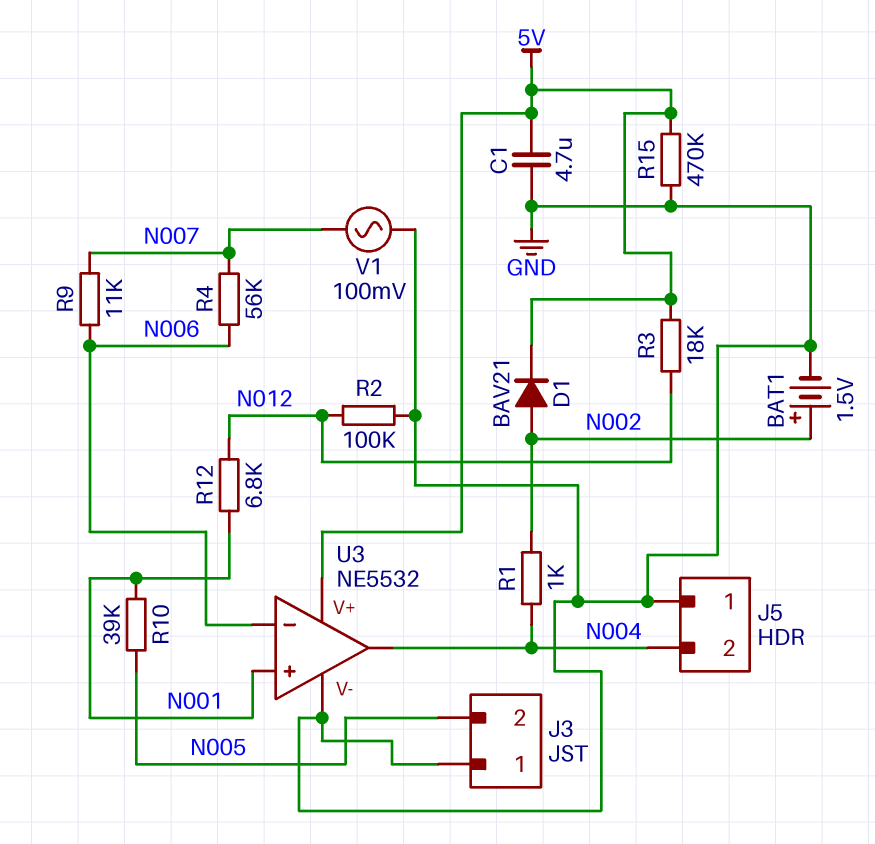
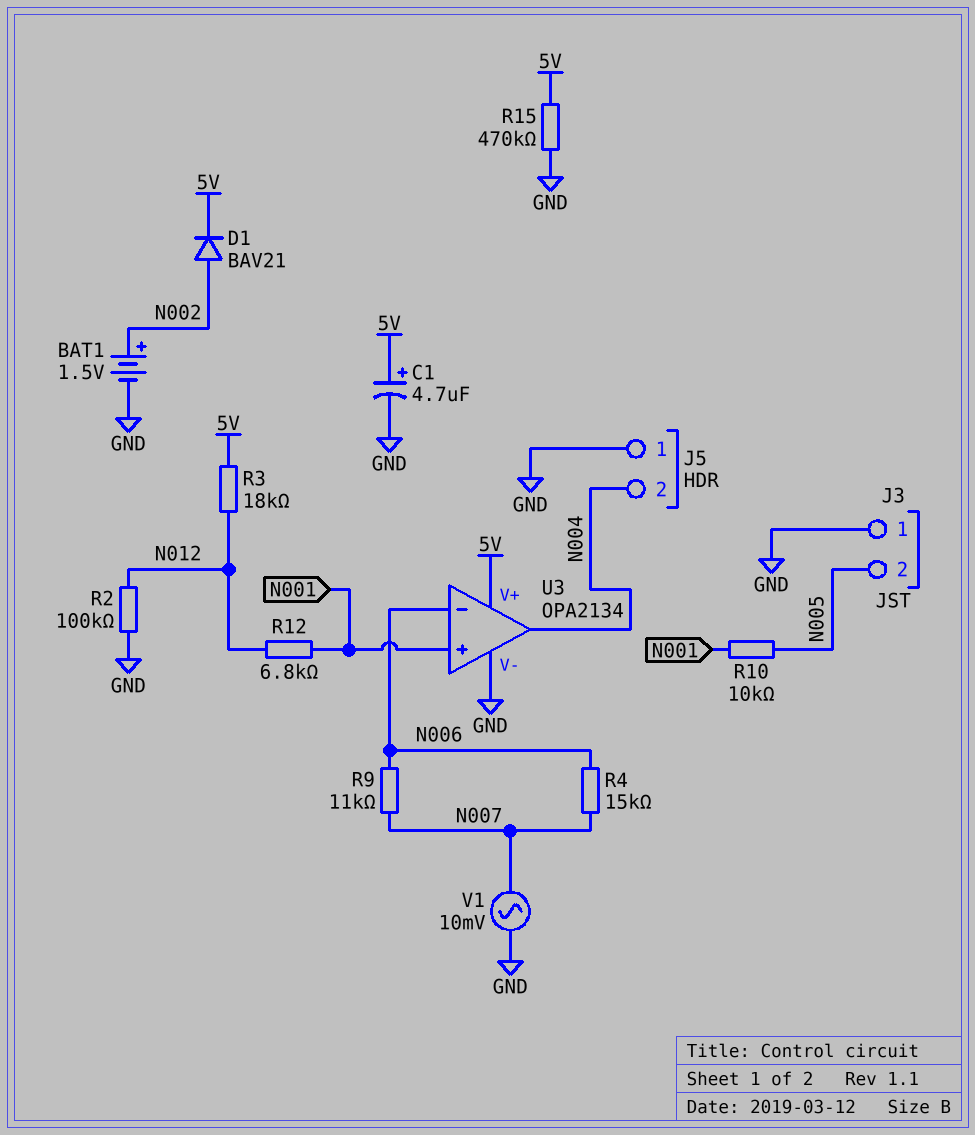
C1: 4.7uF (5V, GND) -> 4.7uF (plus 5V, minus GND)
R1: 1k (N002, N004) -> none
R4: 56k (N006, N007) -> 15k (N006, N007)
R10: 39k (N001, N005) -> 10k (N001, N005)
U3: NE5532 -> OPA2134
V1: AC 100mV (GND, N007) -> AC 10mV (GND, N007)

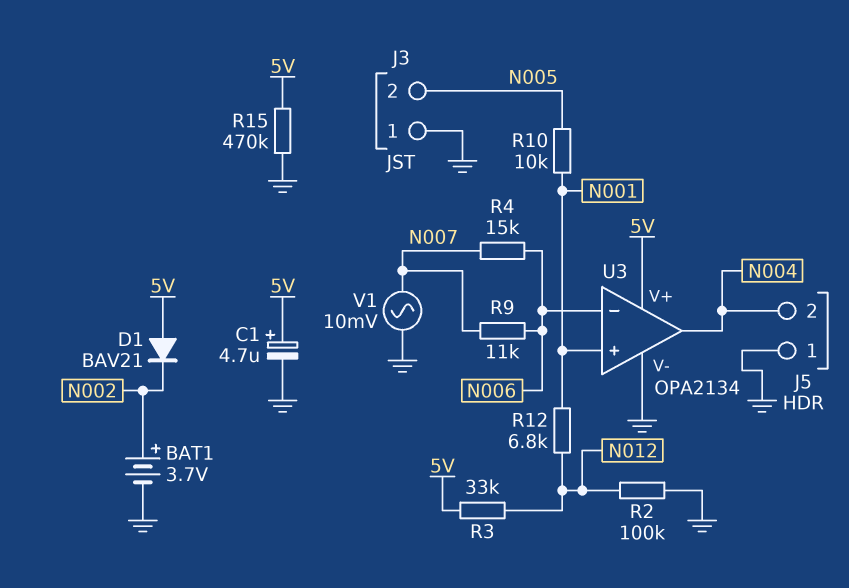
BAT1: 1.5V (plus N002, minus GND) -> 3.7V (plus N002, minus GND)
D1: diode BAV21 (A N002, K 5V) -> diode BAV21 (A 5V, K N002)
R3: 18k (5V, N012) -> 33k (5V, N012)

